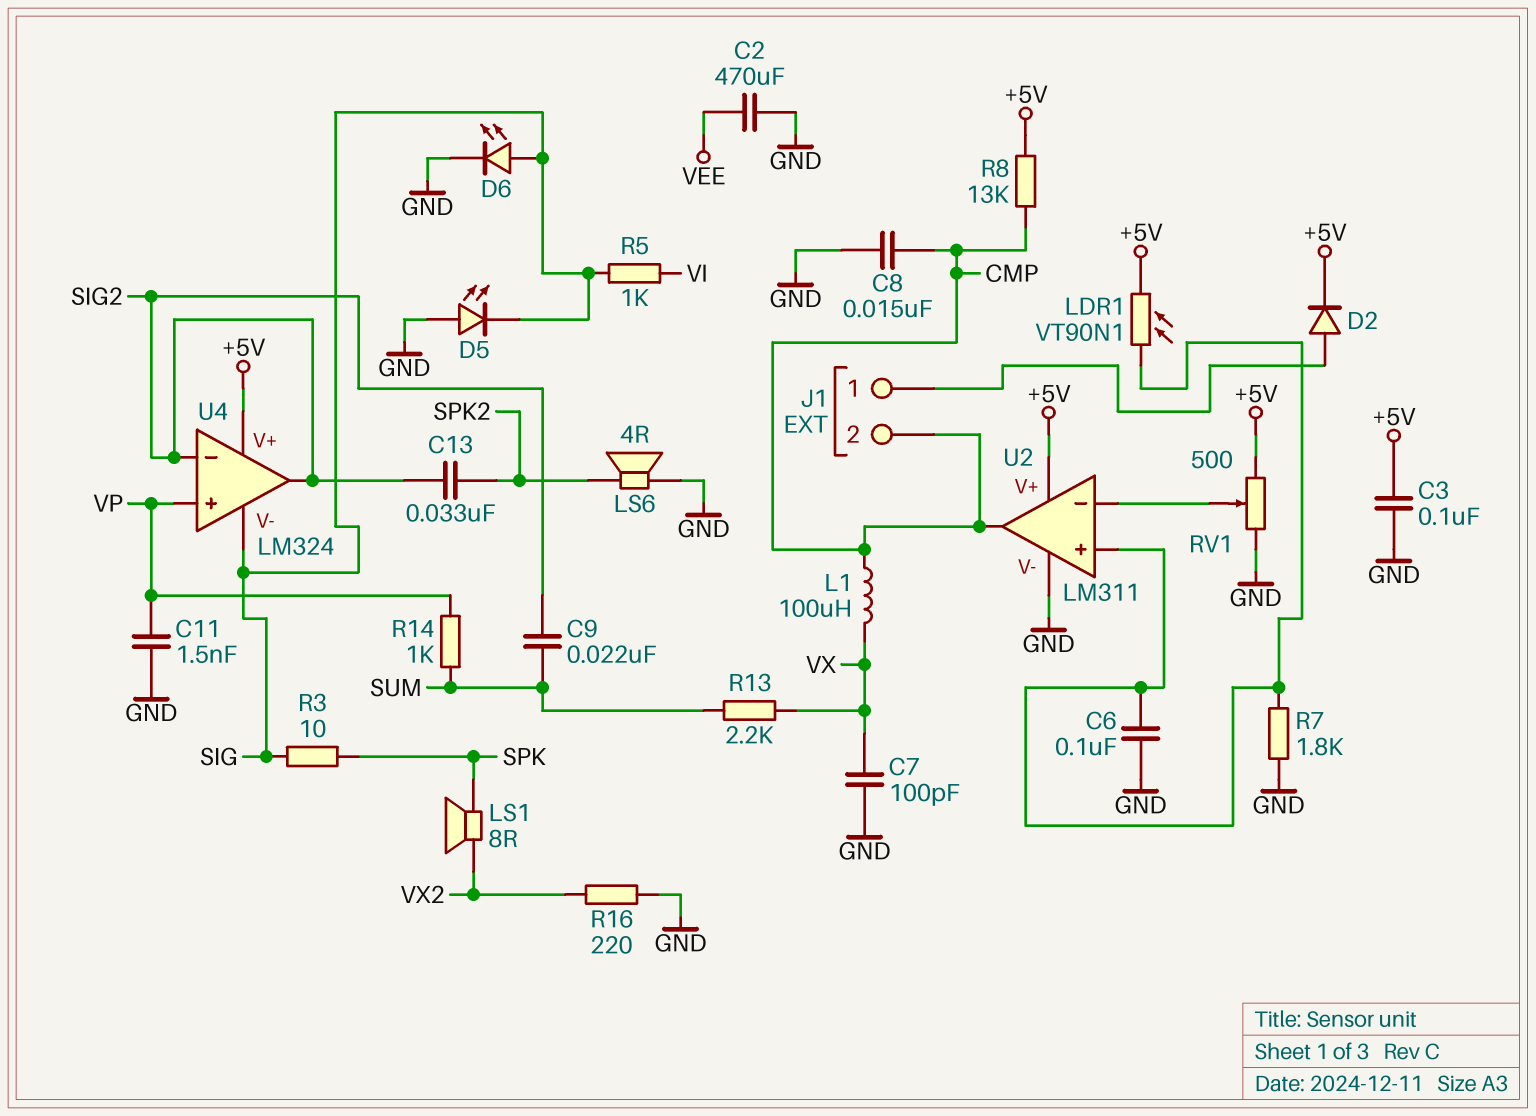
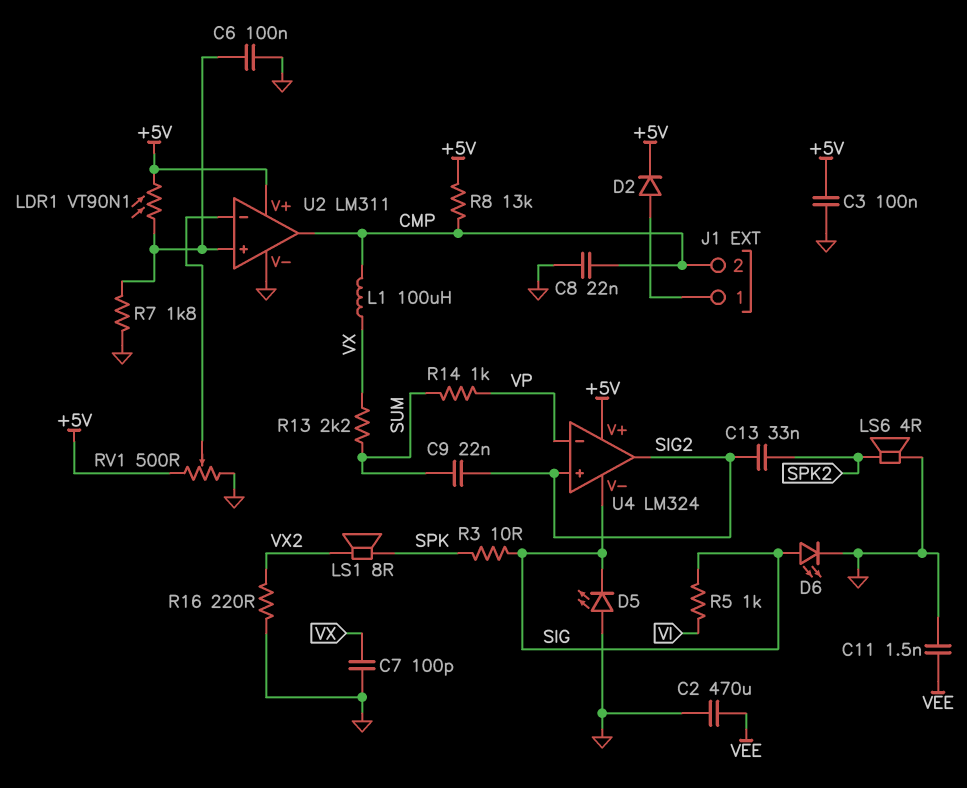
C8: 15nF (CMP, GND) -> 22nF (CMP, GND)
C11: 1.5nF (GND, VP) -> 1.5nF (GND, VEE)
U4 pin in+: VP -> SIG2
U4 pin in-: SIG2 -> VP

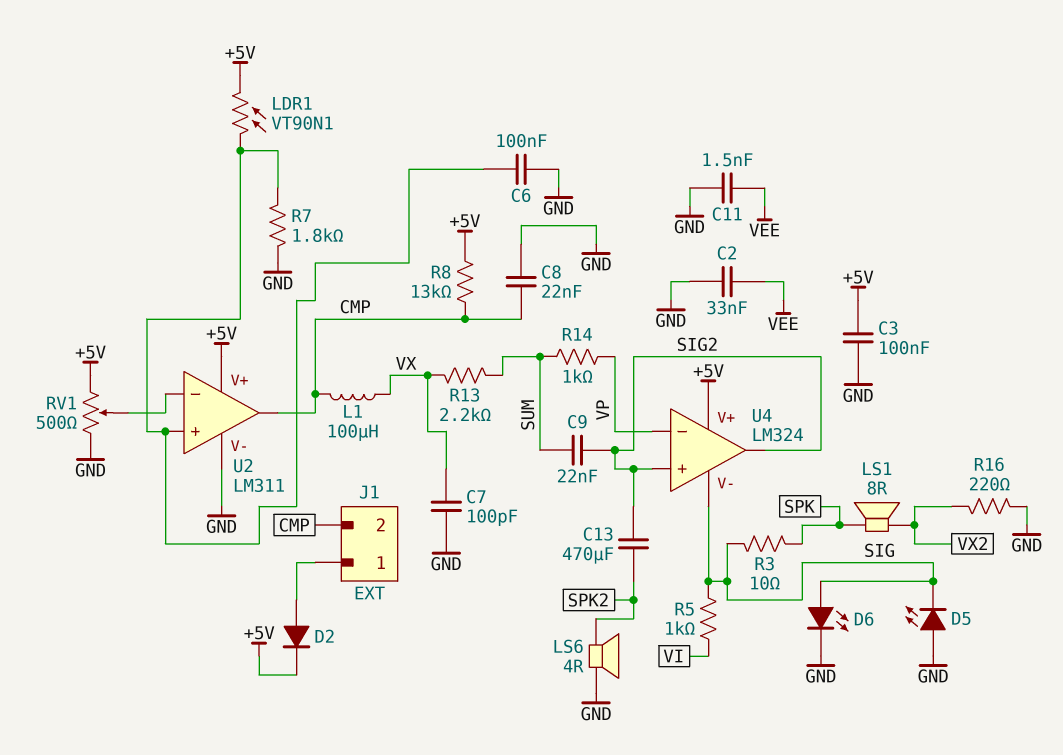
C2: 470uF (GND, VEE) -> 33nF (GND, VEE)
C13: 33nF (SIG2, SPK2) -> 470uF (SIG2, SPK2)

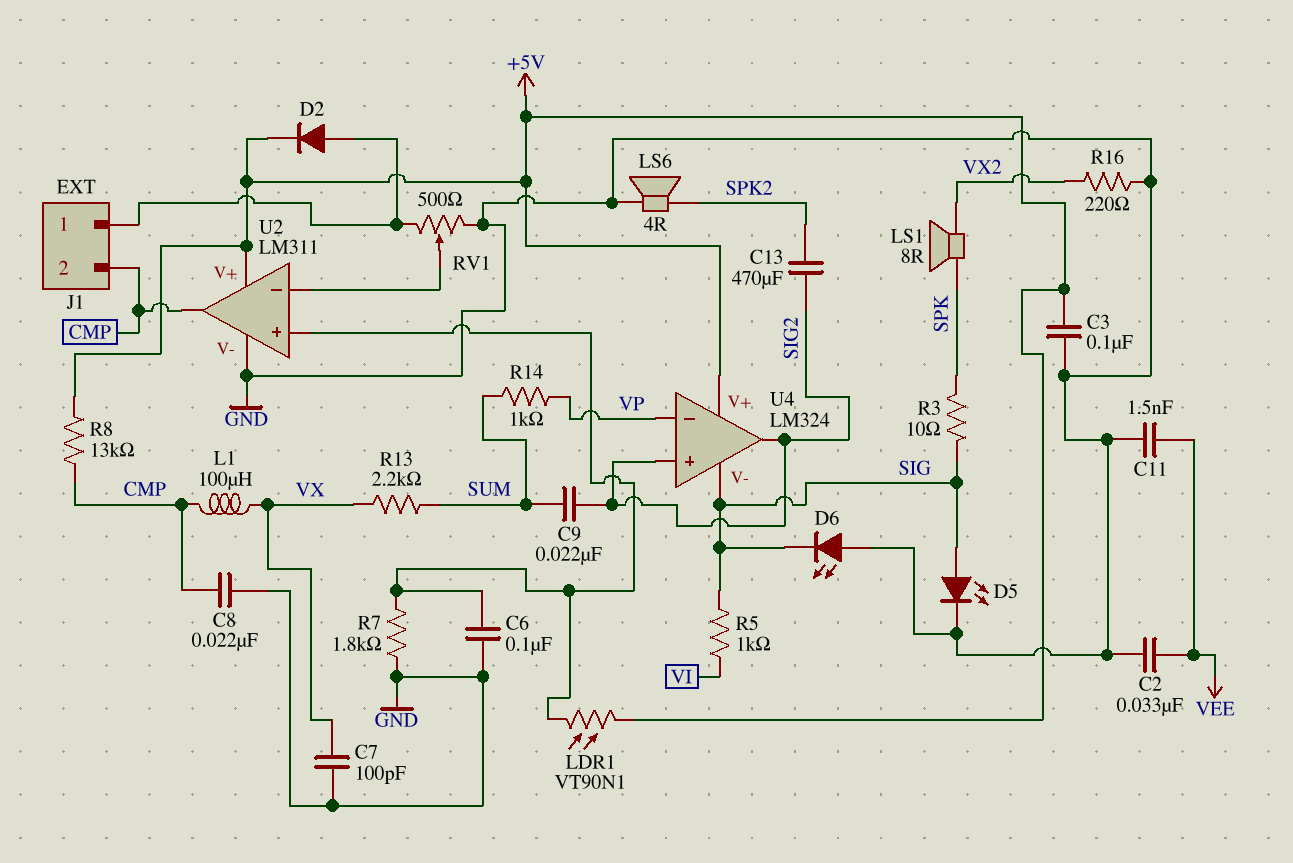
D5: LED (A GND, K SIG) -> LED (A SIG, K GND)
D6: LED (A SIG, K GND) -> LED (A GND, K SIG)
RV1: 500 (+5V, GND, wiper U2/in-) -> 500 (GND, J1/1, wiper U2/in-)

